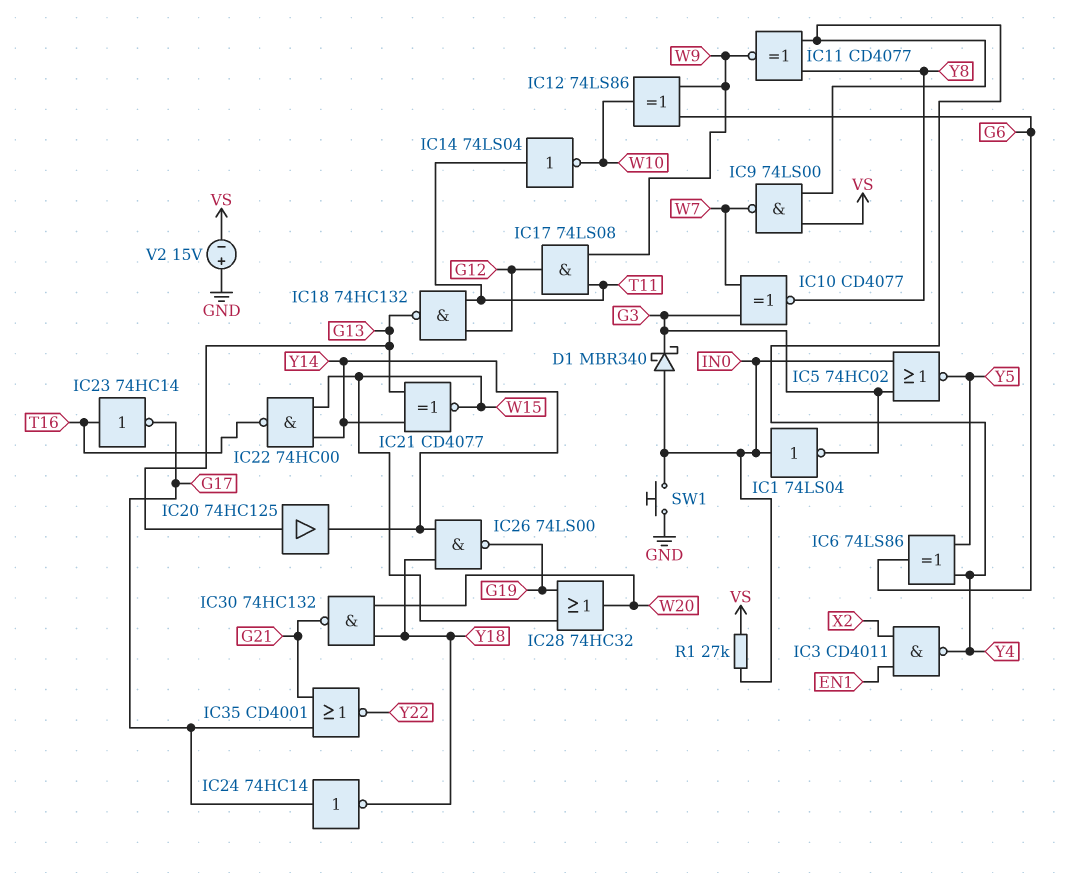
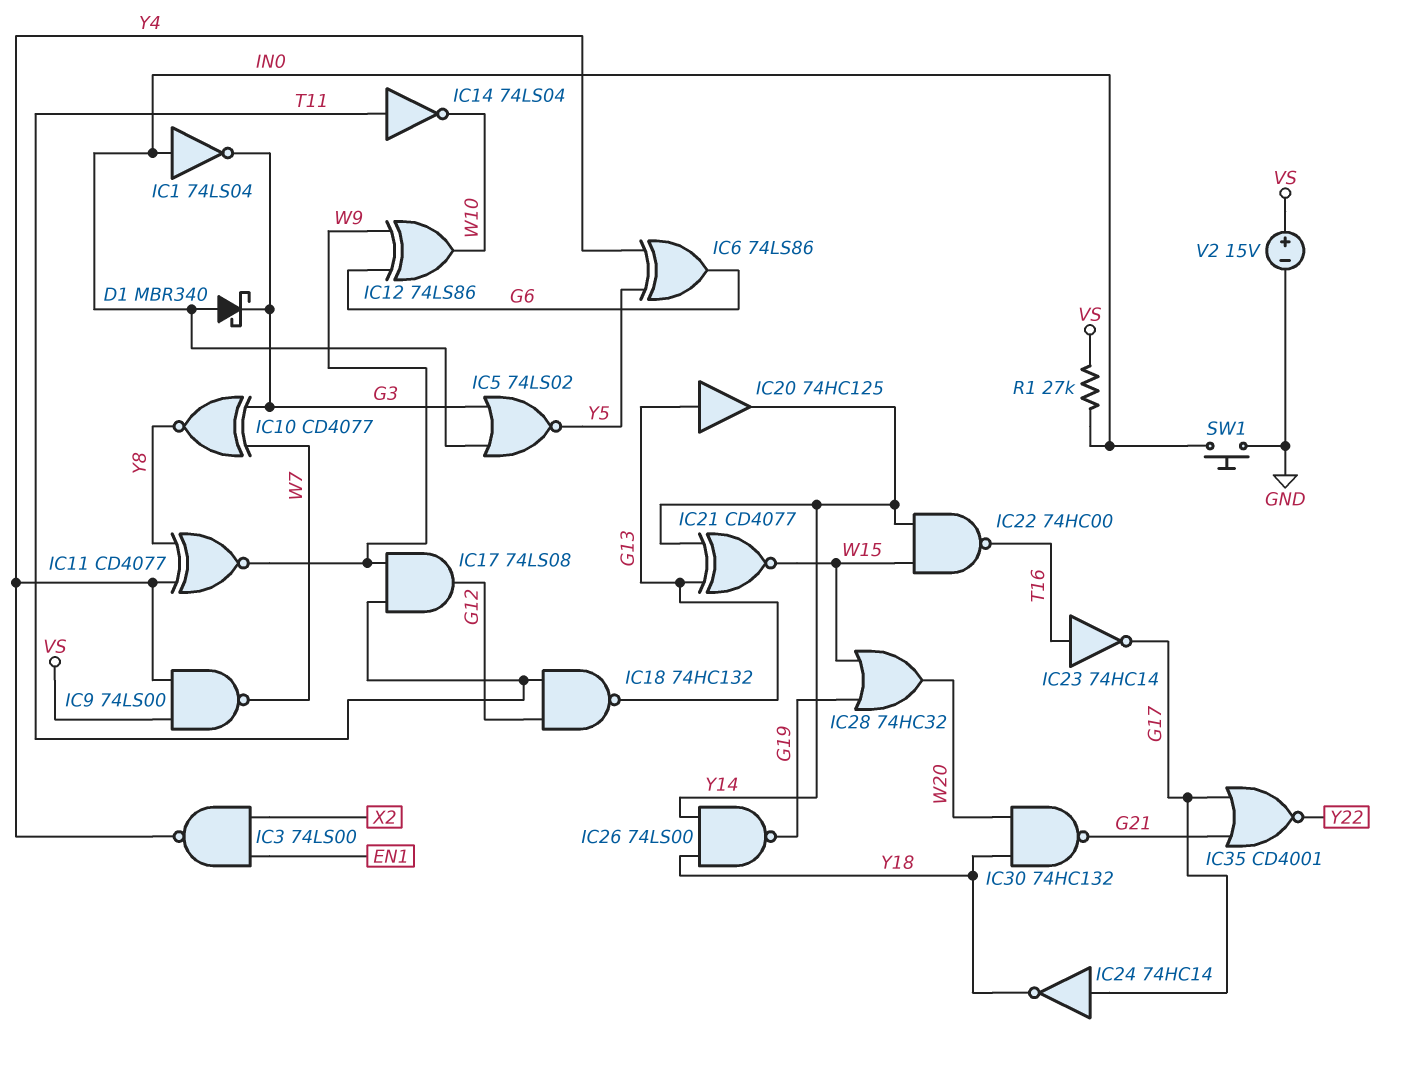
IC3: NAND CD4011 (in EN1, in X2, out Y4) -> NAND 74LS00 (in EN1, in X2, out Y4)
IC5: NOR 74HC02 (in G3, in IN0, out Y5) -> NOR 74LS02 (in G3, in IN0, out Y5)
V2: 15V (plus GND, minus VS) -> 15V (plus VS, minus GND)

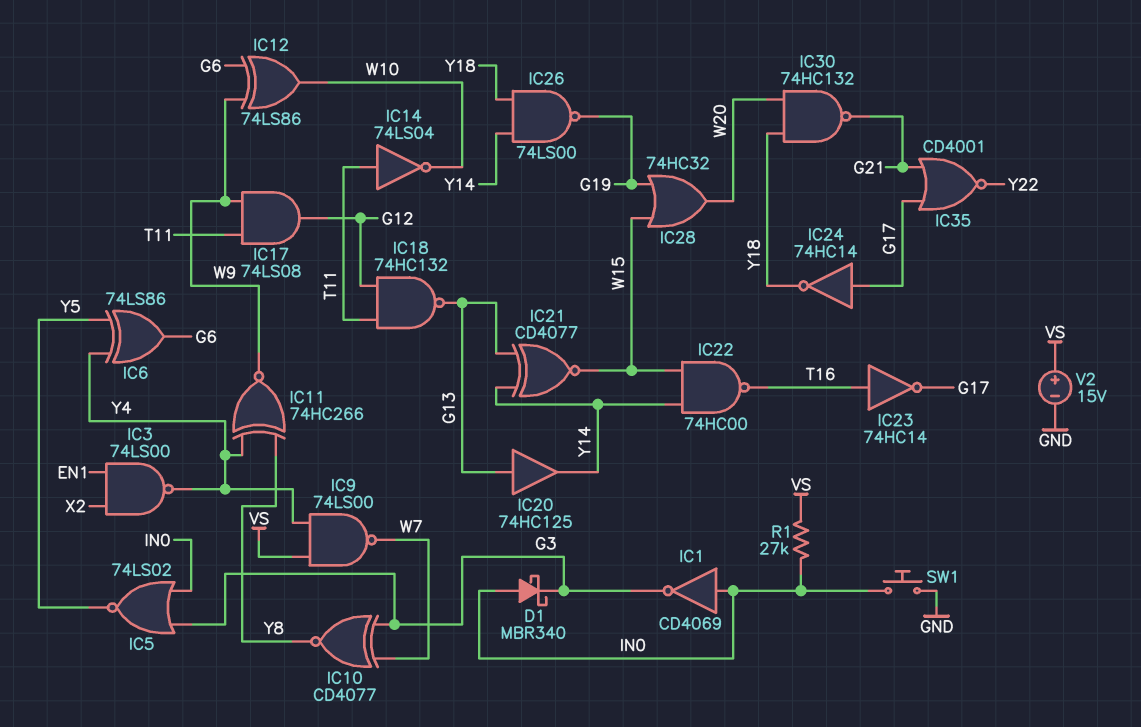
IC1: NOT 74LS04 (in IN0, out G3) -> NOT CD4069 (in IN0, out G3)
IC11: XNOR CD4077 (in Y4, in Y8, out W9) -> XNOR 74HC266 (in Y4, in Y8, out W9)

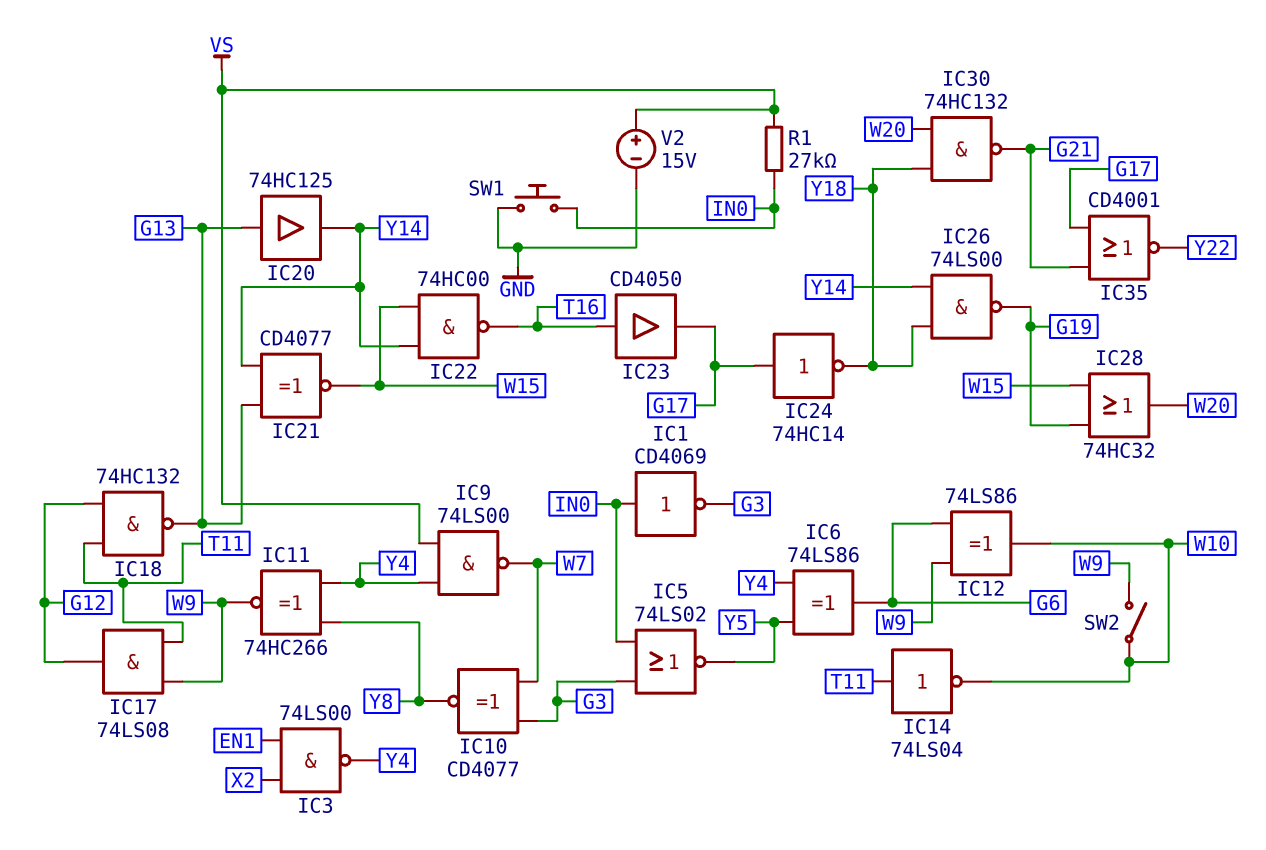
D1: schottky MBR340 (A IN0, K G3) -> none
IC23: NOT 74HC14 (in T16, out G17) -> buffer CD4050 (in T16, out G17)
SW2: none -> switch (W9, W10)

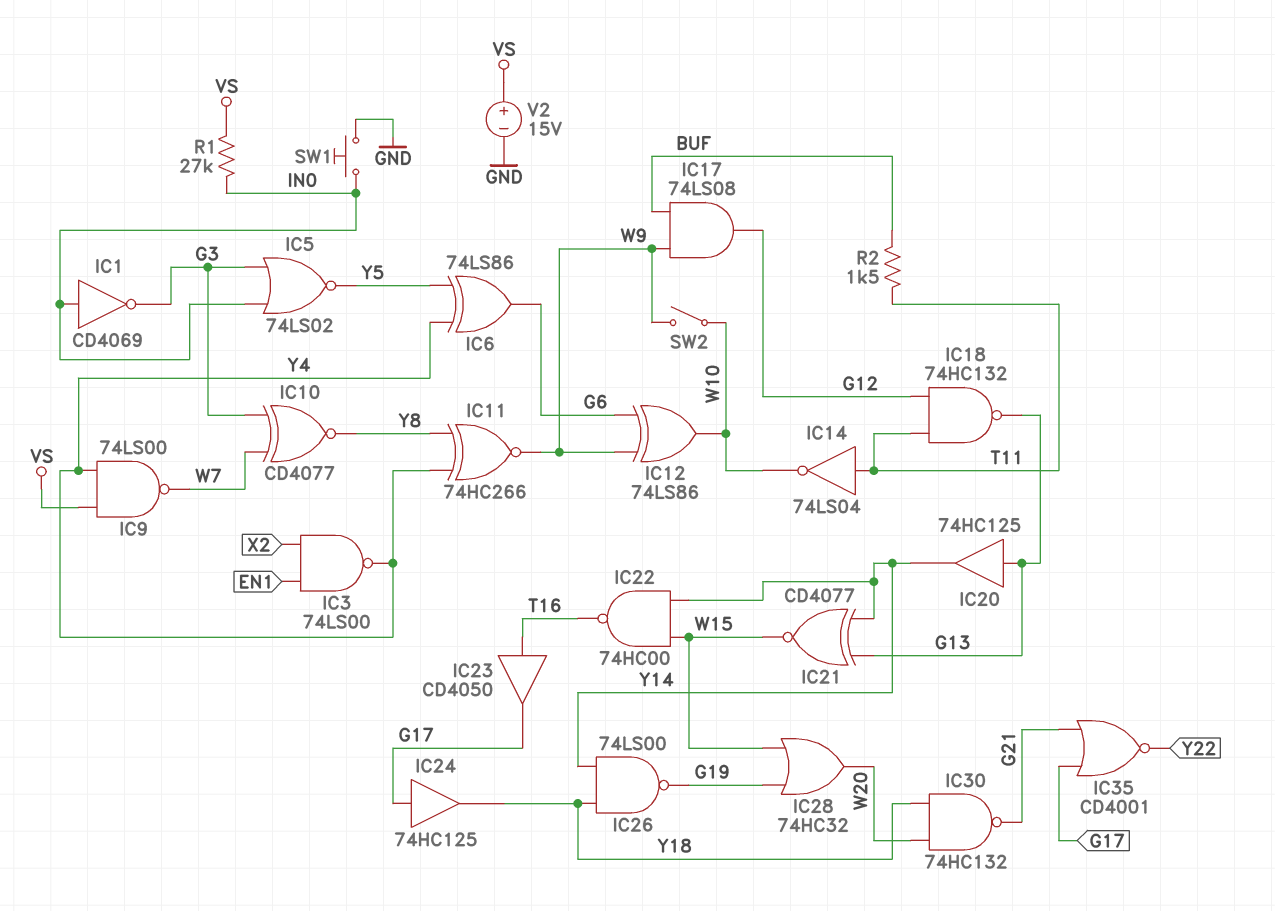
IC17: AND 74LS08 (in T11, in W9, out G12) -> AND 74LS08 (in BUF, in W9, out G12)
IC24: NOT 74HC14 (in G17, out Y18) -> buffer 74HC125 (in G17, out Y18)
R2: none -> 1.5k (BUF, T11)

